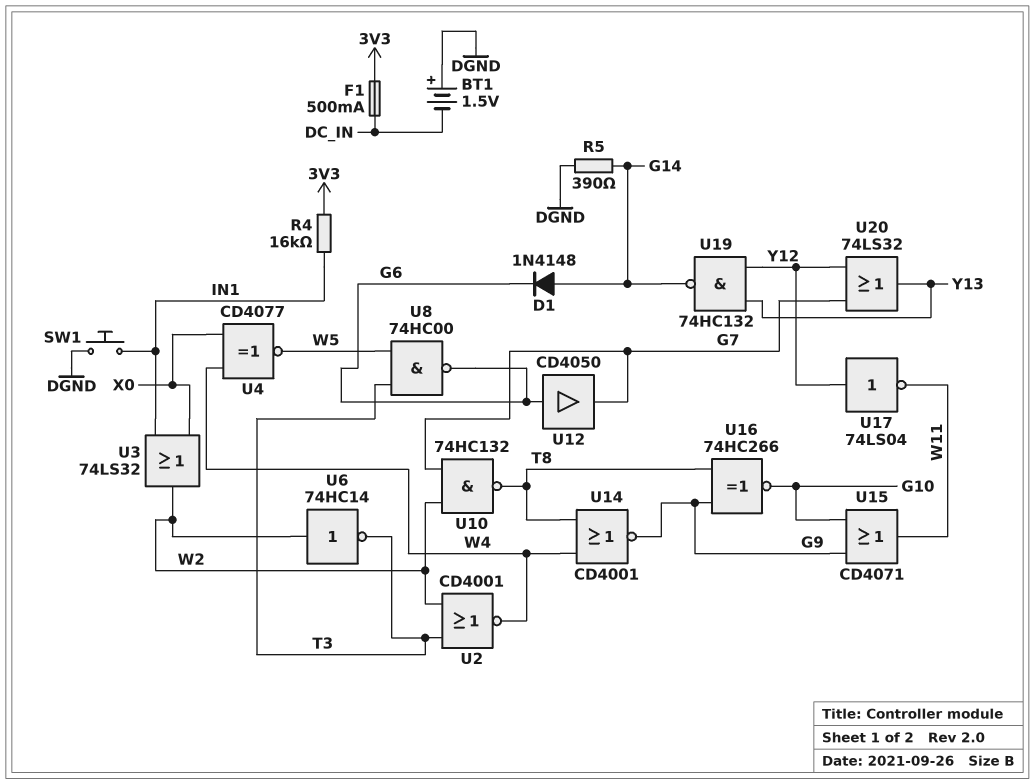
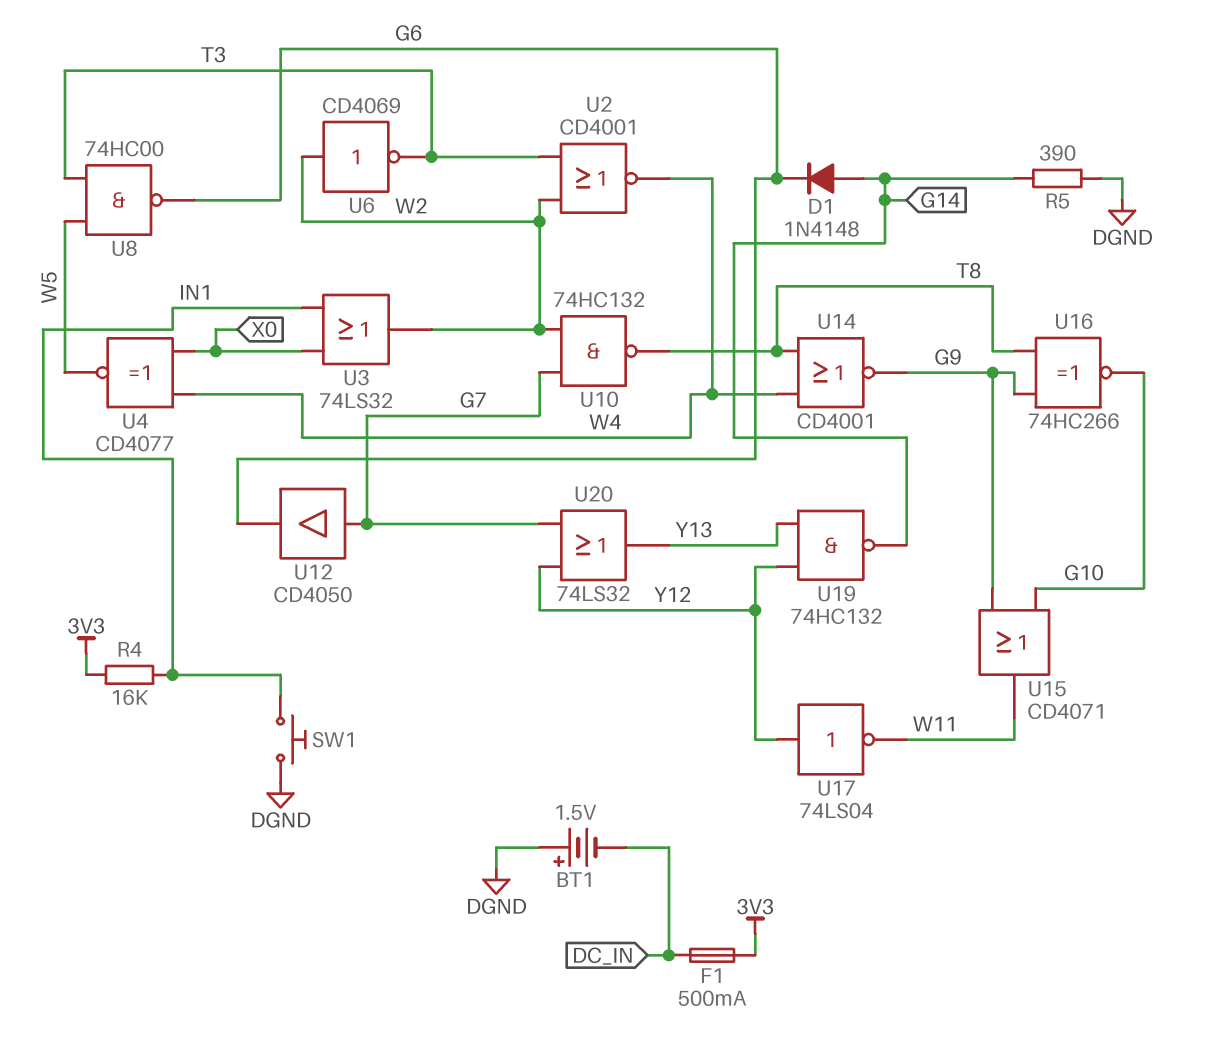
U6: NOT 74HC14 (in W2, out T3) -> NOT CD4069 (in W2, out T3)
U12: buffer CD4050 (in G6, out G7) -> buffer CD4050 (in G7, out G6)

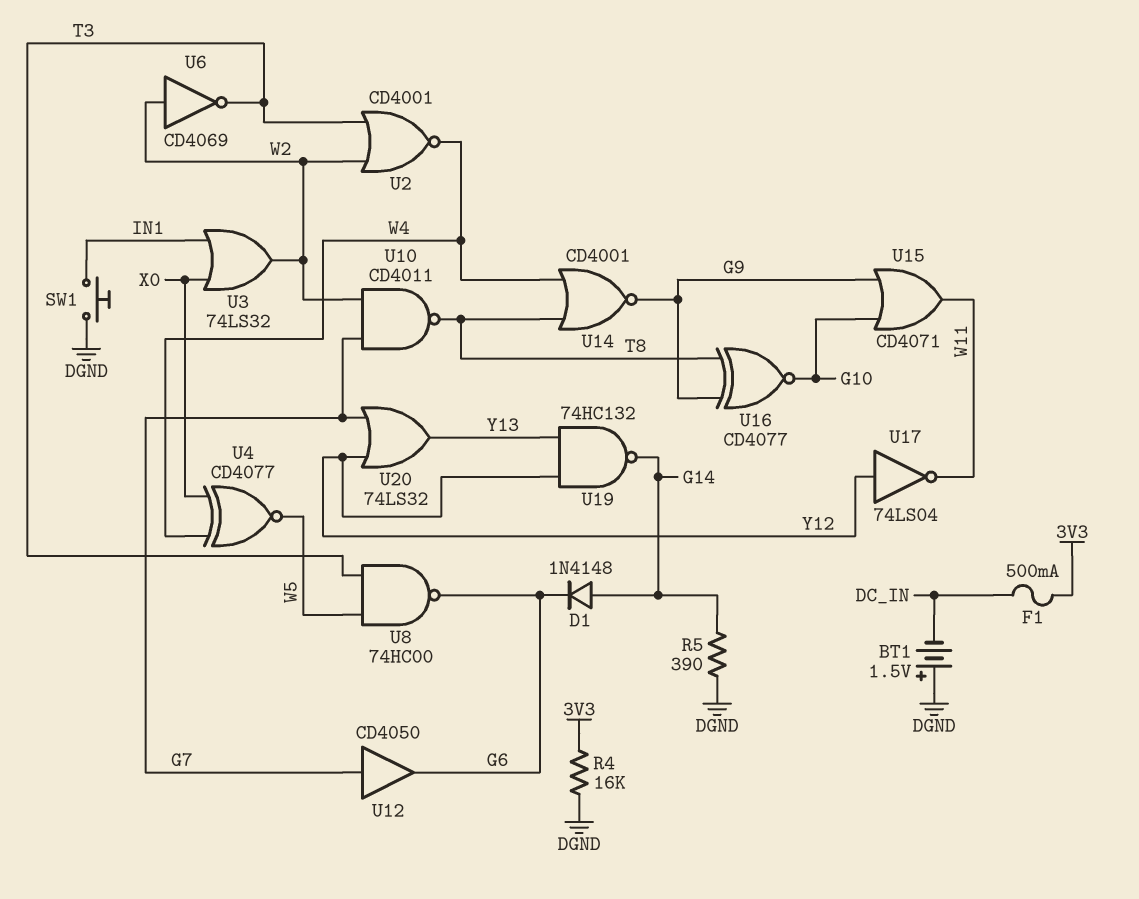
R4: 16k (3V3, IN1) -> 16k (3V3, DGND)
U10: NAND 74HC132 (in G7, in W2, out T8) -> NAND CD4011 (in G7, in W2, out T8)
U16: XNOR 74HC266 (in G9, in T8, out G10) -> XNOR CD4077 (in G9, in T8, out G10)

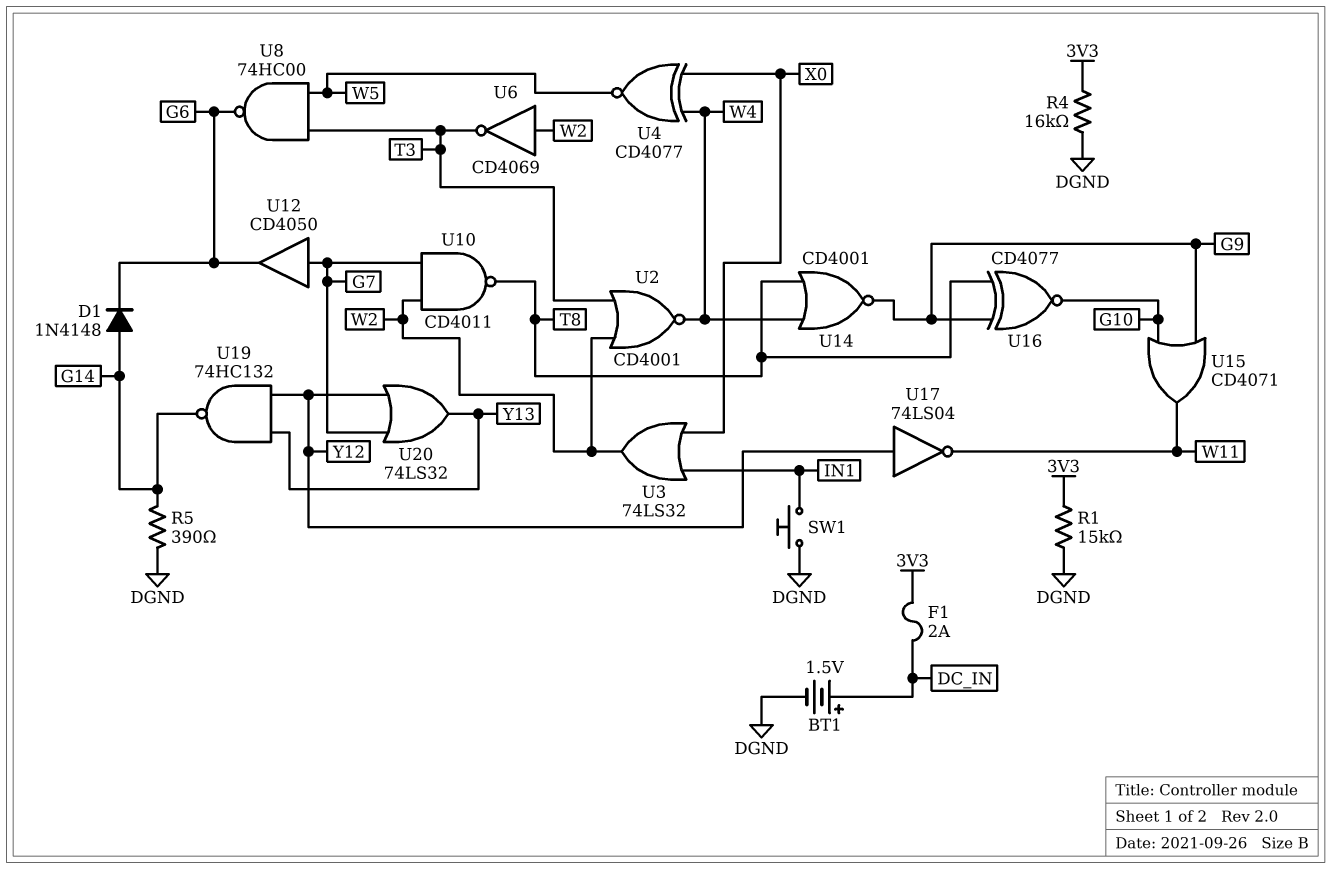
BT1: 1.5V (plus DGND, minus DC_IN) -> 1.5V (plus DC_IN, minus DGND)
F1: 500mA (3V3, DC_IN) -> 2A (3V3, DC_IN)
R1: none -> 15k (3V3, DGND)

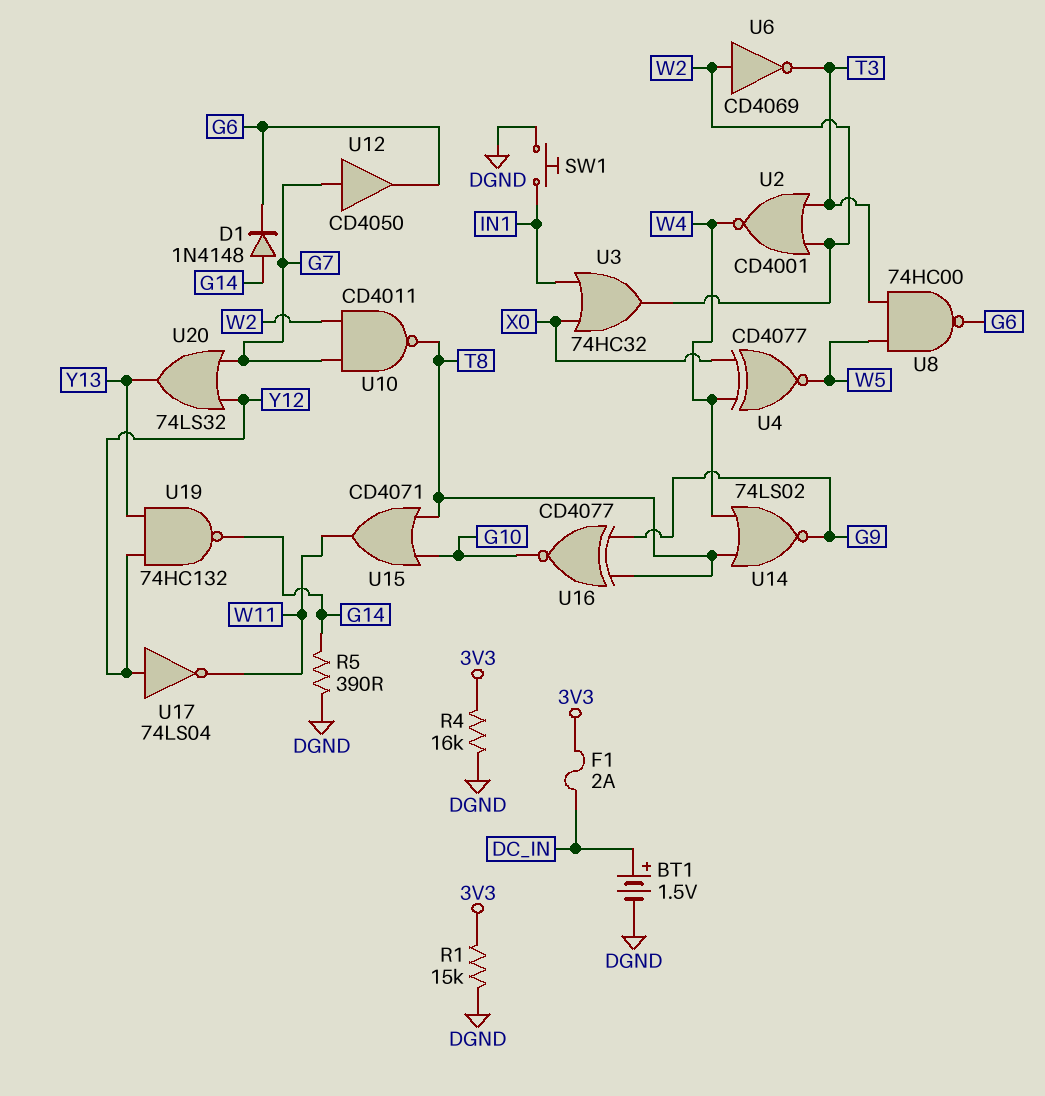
U3: OR 74LS32 (in IN1, in X0, out W2) -> OR 74HC32 (in IN1, in X0, out W2)
U14: NOR CD4001 (in T8, in W4, out G9) -> NOR 74LS02 (in T8, in W4, out G9)
U15: OR CD4071 (in G9, in G10, out W11) -> OR CD4071 (in G10, in T8, out W11)

